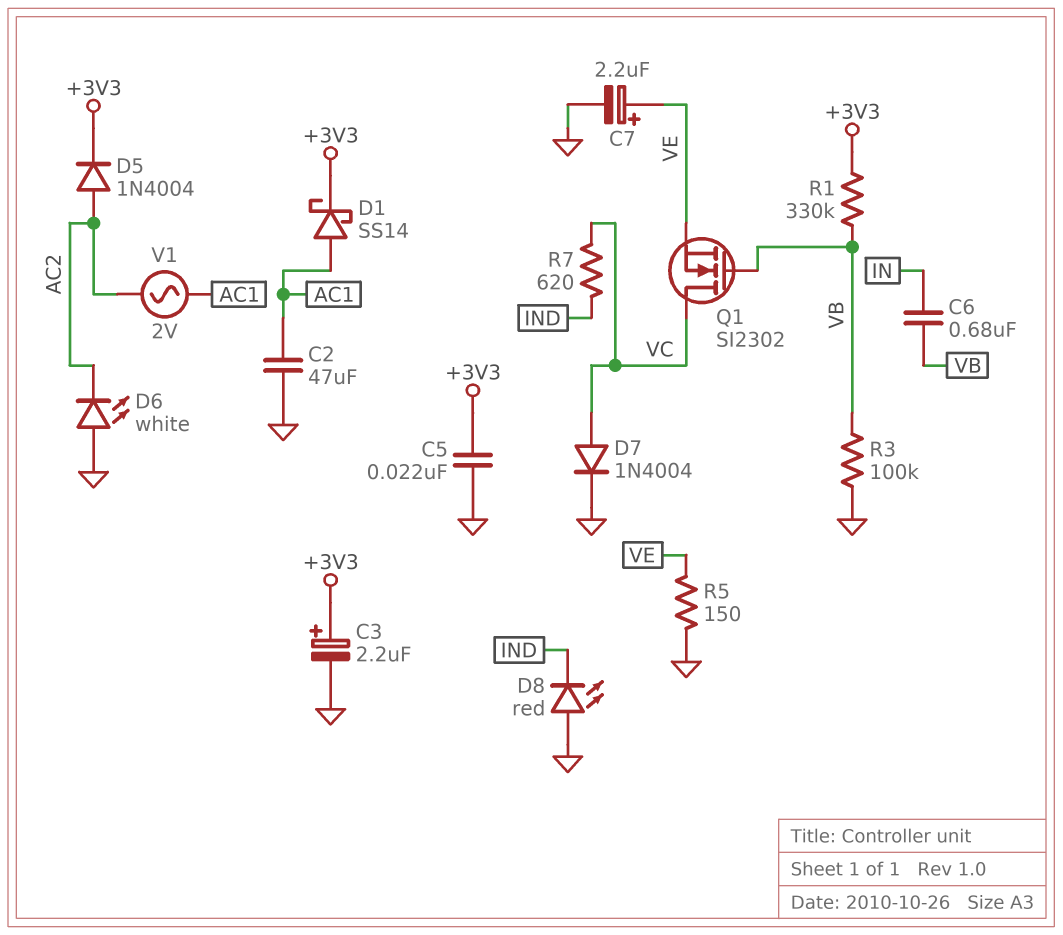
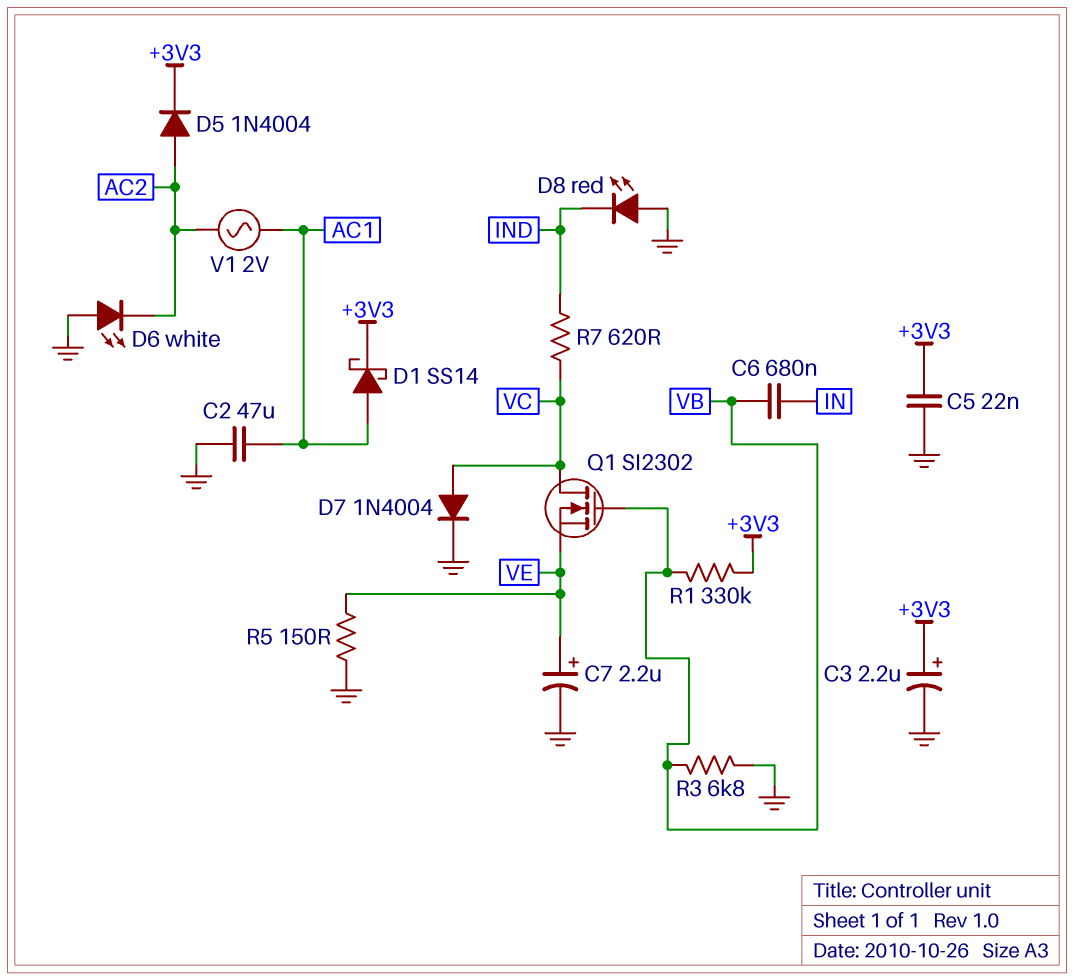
R3: 100k (GND, VB) -> 6.8k (GND, VB)

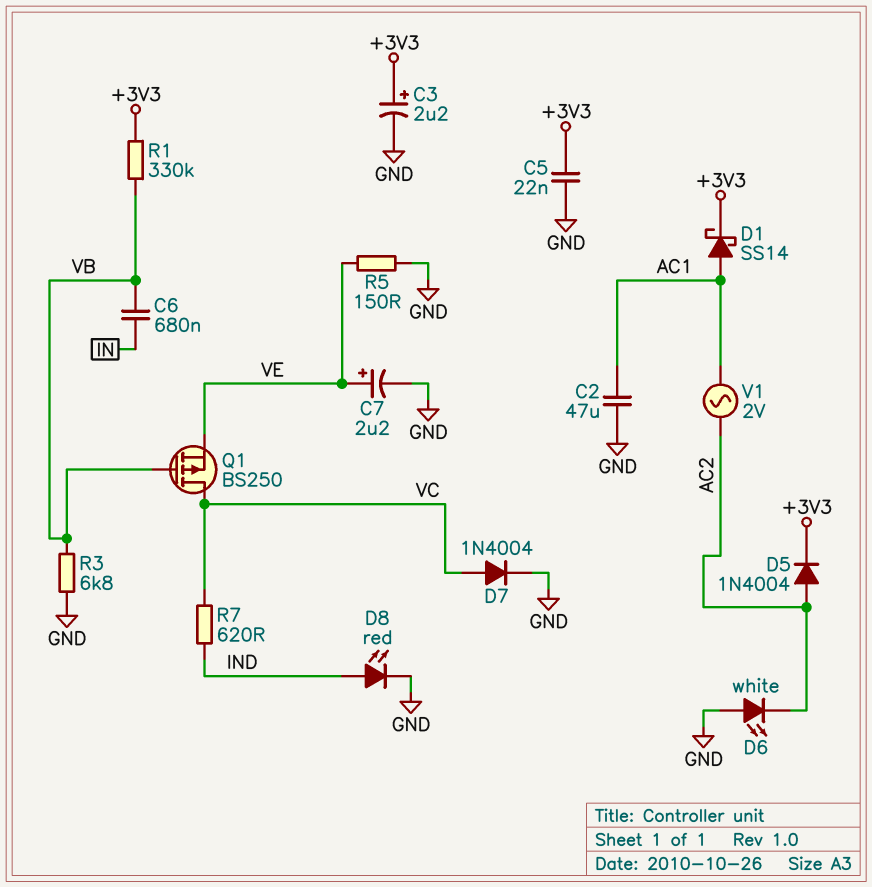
D8: LED red (A GND, K IND) -> LED red (A IND, K GND)
Q1: NMOS SI2302 (G VB, D VC, S VE) -> PMOS BS250 (G VB, D VC, S VE)

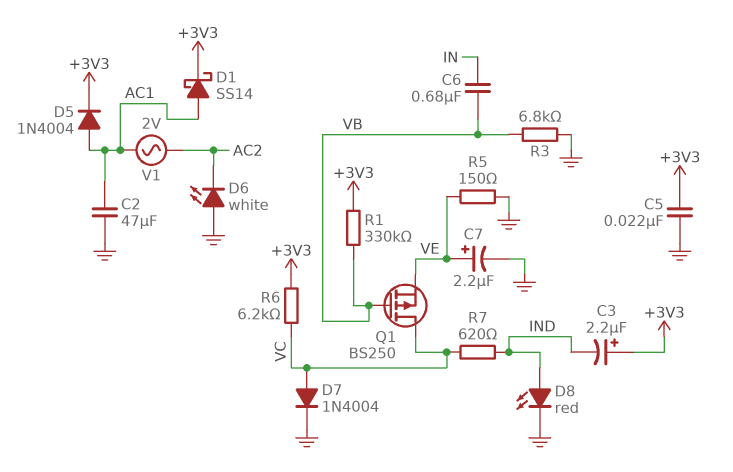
C3: 2.2uF (plus +3V3, minus GND) -> 2.2uF (plus +3V3, minus IND)
D5: diode 1N4004 (A AC2, K +3V3) -> diode 1N4004 (A AC1, K +3V3)
R6: none -> 6.2k (+3V3, VC)

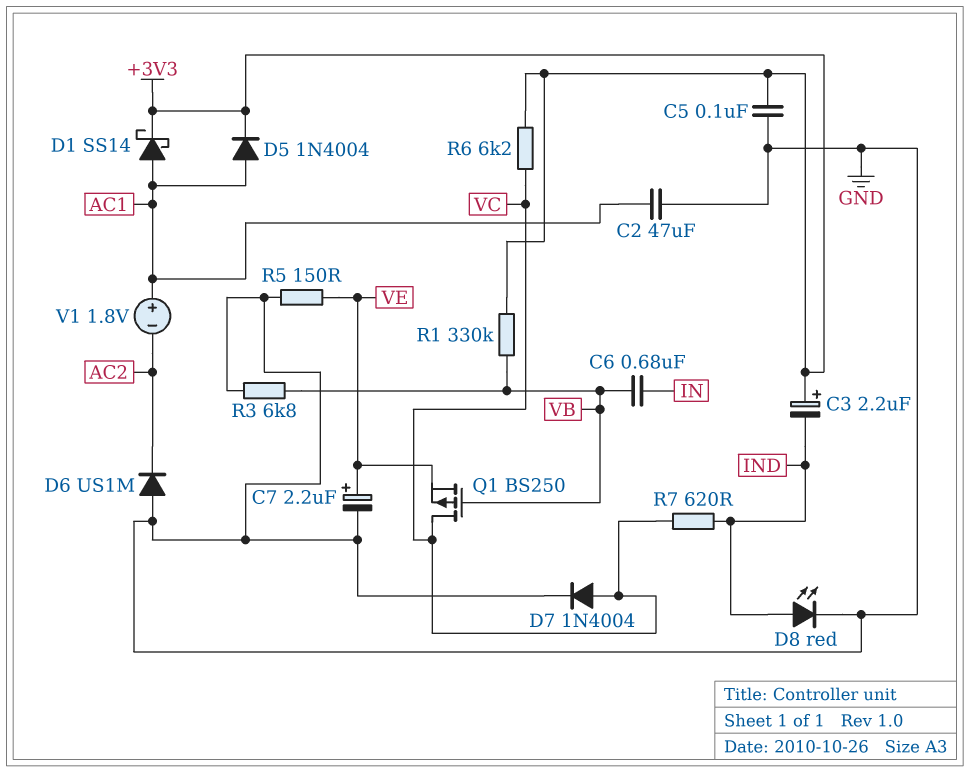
C5: 22nF (+3V3, GND) -> 100nF (+3V3, GND)
D6: LED white (A GND, K AC2) -> diode US1M (A GND, K AC2)
V1: AC 2V (AC1, AC2) -> 1.8V (plus AC1, minus AC2)

